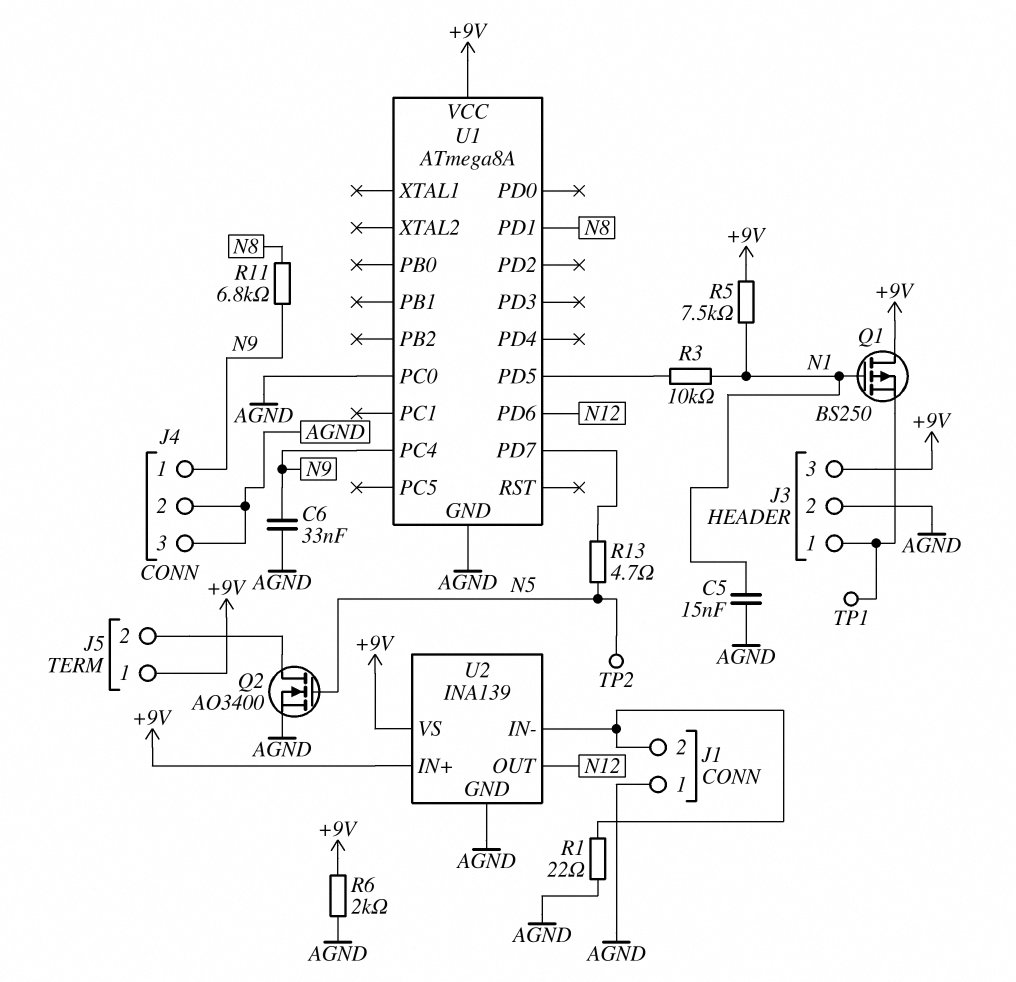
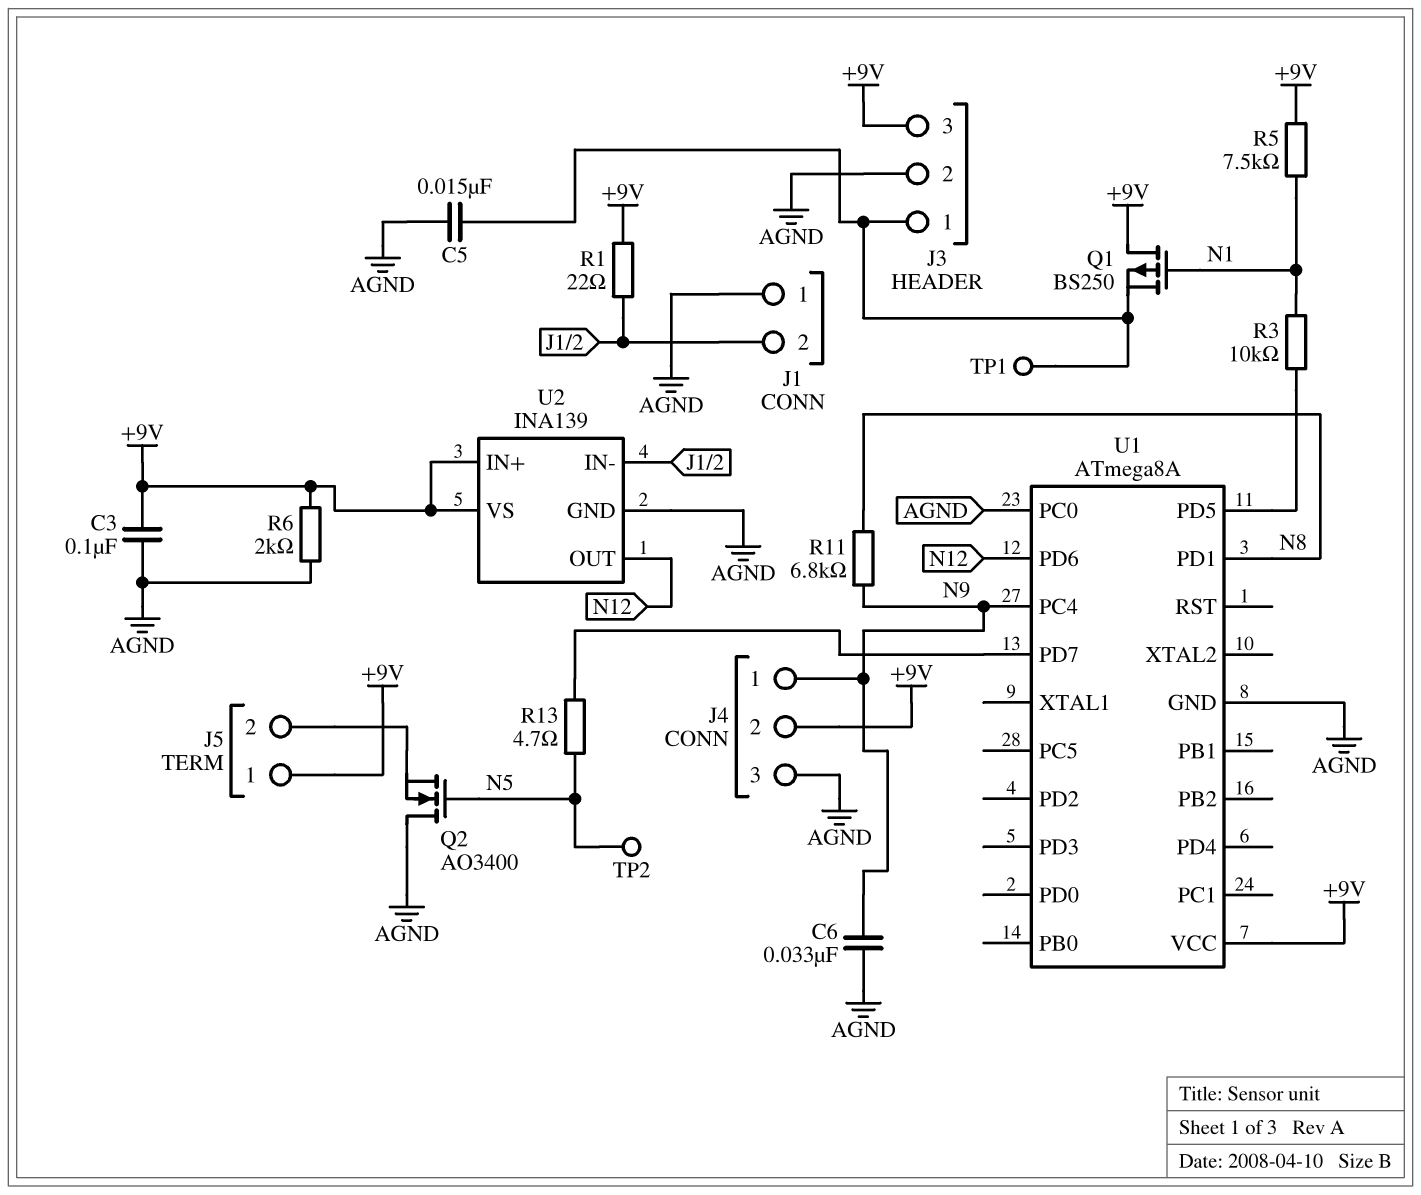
C3: none -> 100nF (+9V, AGND)
C5: 15nF (AGND, N1) -> 15nF (AGND, J3/1)
J4 pin 2: AGND -> +9V
Q2: NMOS AO3400 (G N5, D J5/2, S AGND) -> NMOS AO3400 (G N5, D AGND, S J5/2)
R1: 22 (AGND, J1/2) -> 22 (+9V, J1/2)

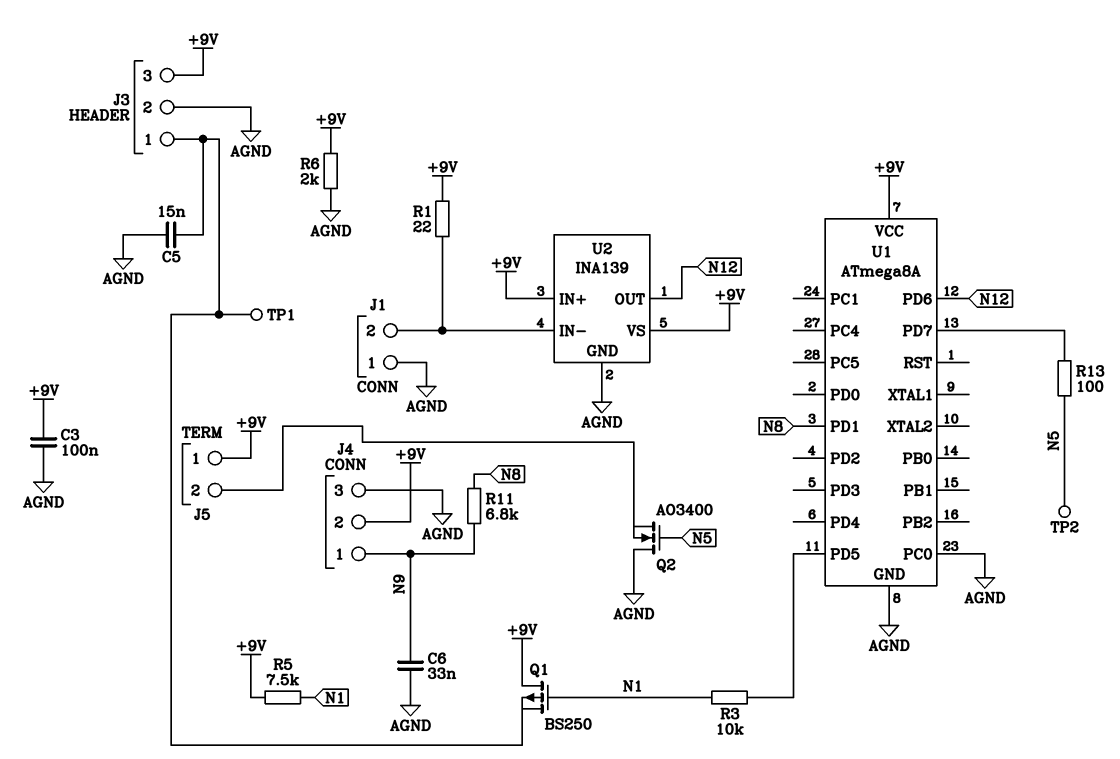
R13: 4.7 (N5, U1/PD7) -> 100 (N5, U1/PD7)
U1 pin PC4: N9 -> none

